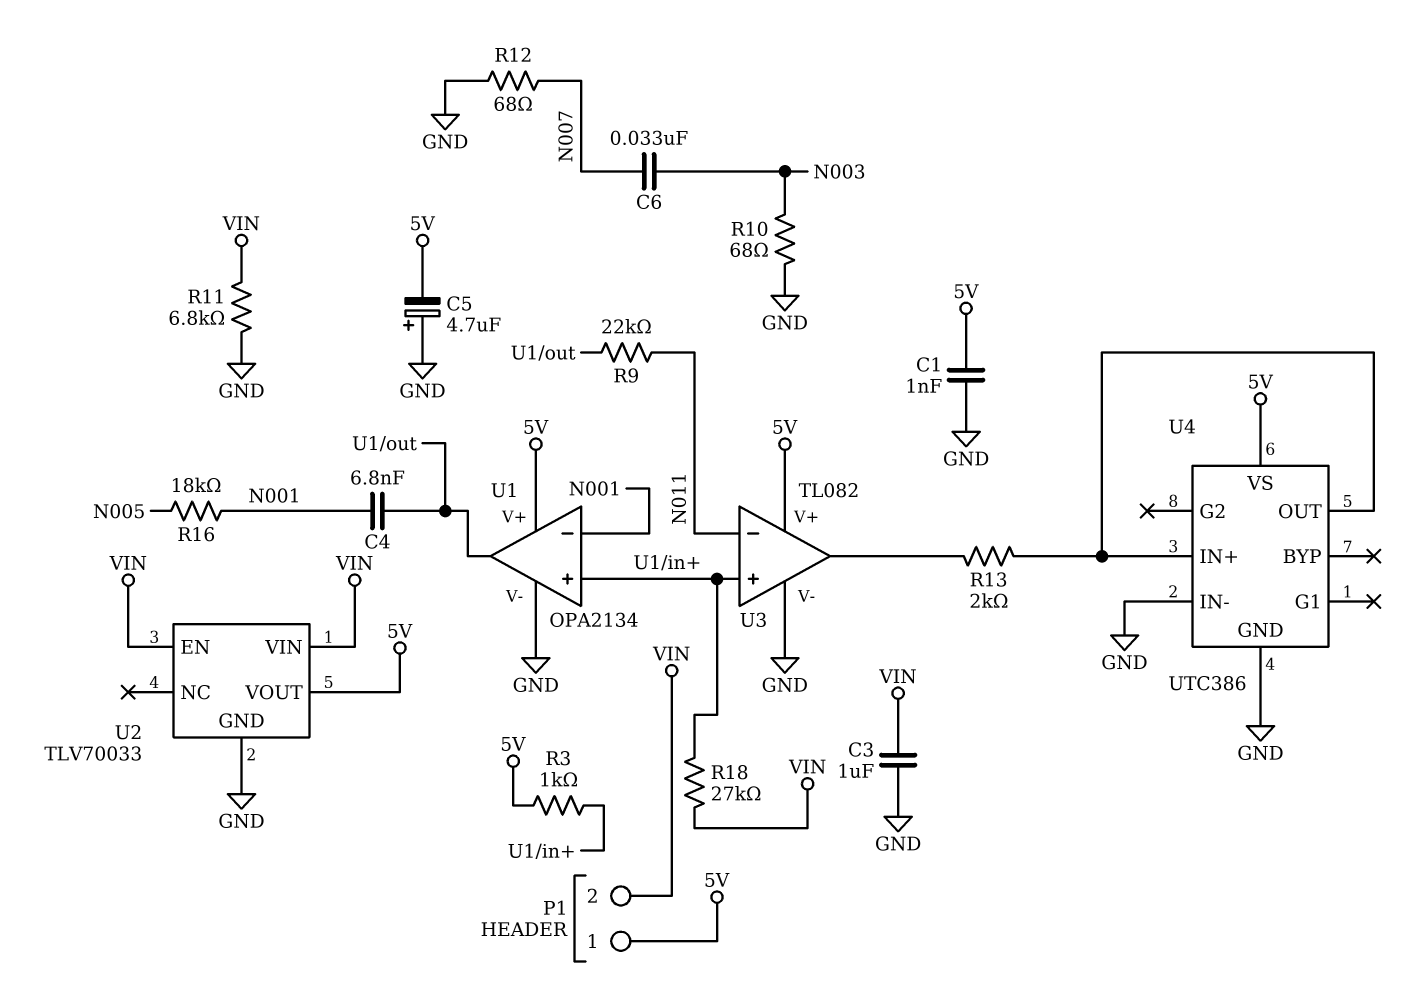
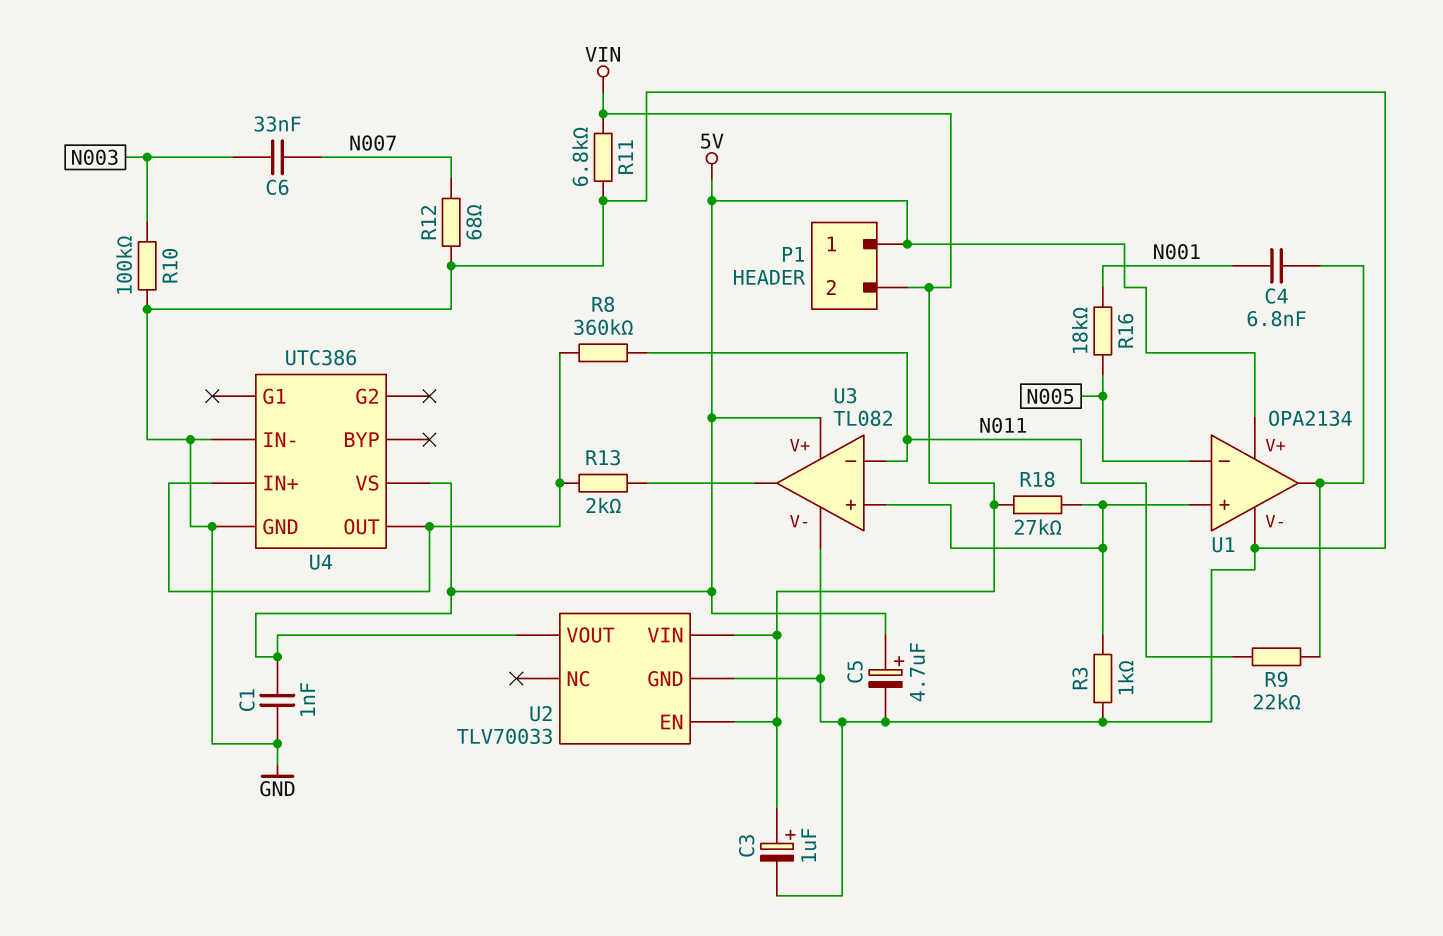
C3: 1uF (GND, VIN) -> 1uF (plus VIN, minus GND)
C5: 4.7uF (plus GND, minus 5V) -> 4.7uF (plus 5V, minus GND)
R3: 1k (5V, U1/in+) -> 1k (GND, U1/in+)
R8: none -> 360k (N011, U4/IN+)
R10: 68 (GND, N003) -> 100k (GND, N003)
U1 pin in-: N001 -> N005

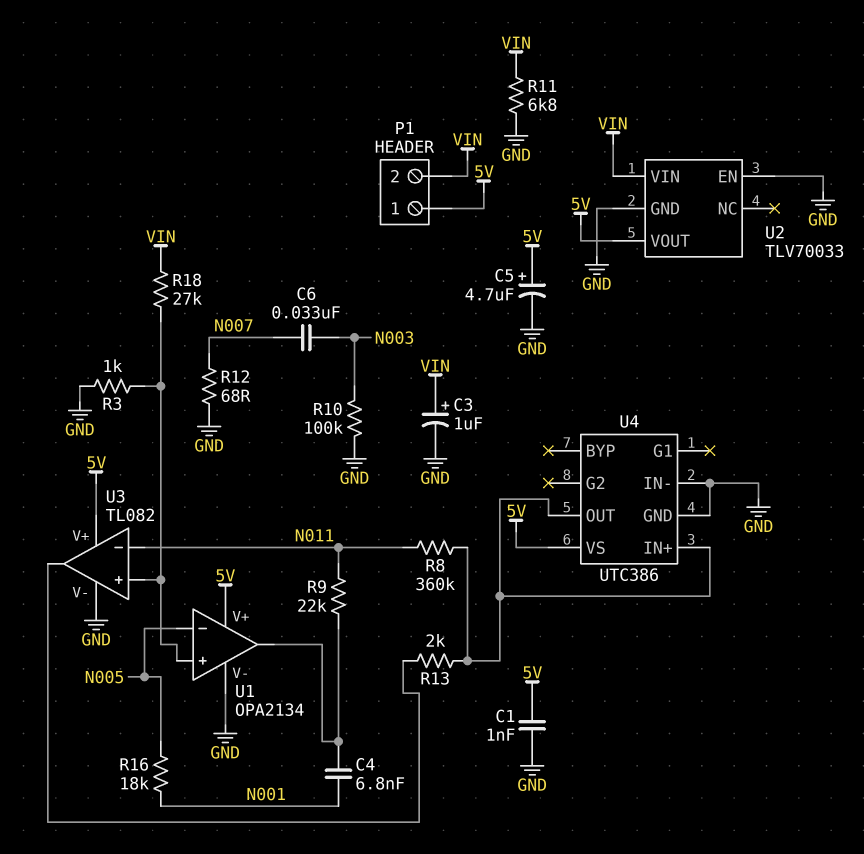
U2 pin EN: VIN -> GND

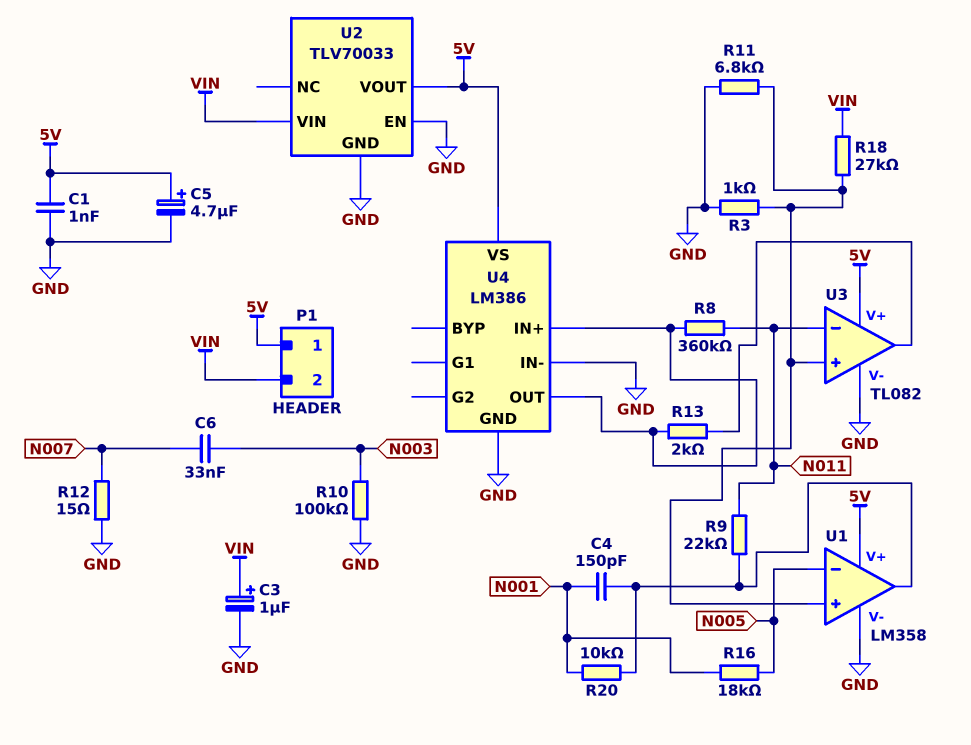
C4: 6.8nF (N001, U1/out) -> 150pF (N001, U1/out)
R11: 6.8k (GND, VIN) -> 6.8k (GND, U1/in+)
R12: 68 (GND, N007) -> 15 (GND, N007)
R20: none -> 10k (N001, U1/out)
U1: OPA2134 -> LM358
U4: UTC386 -> LM386

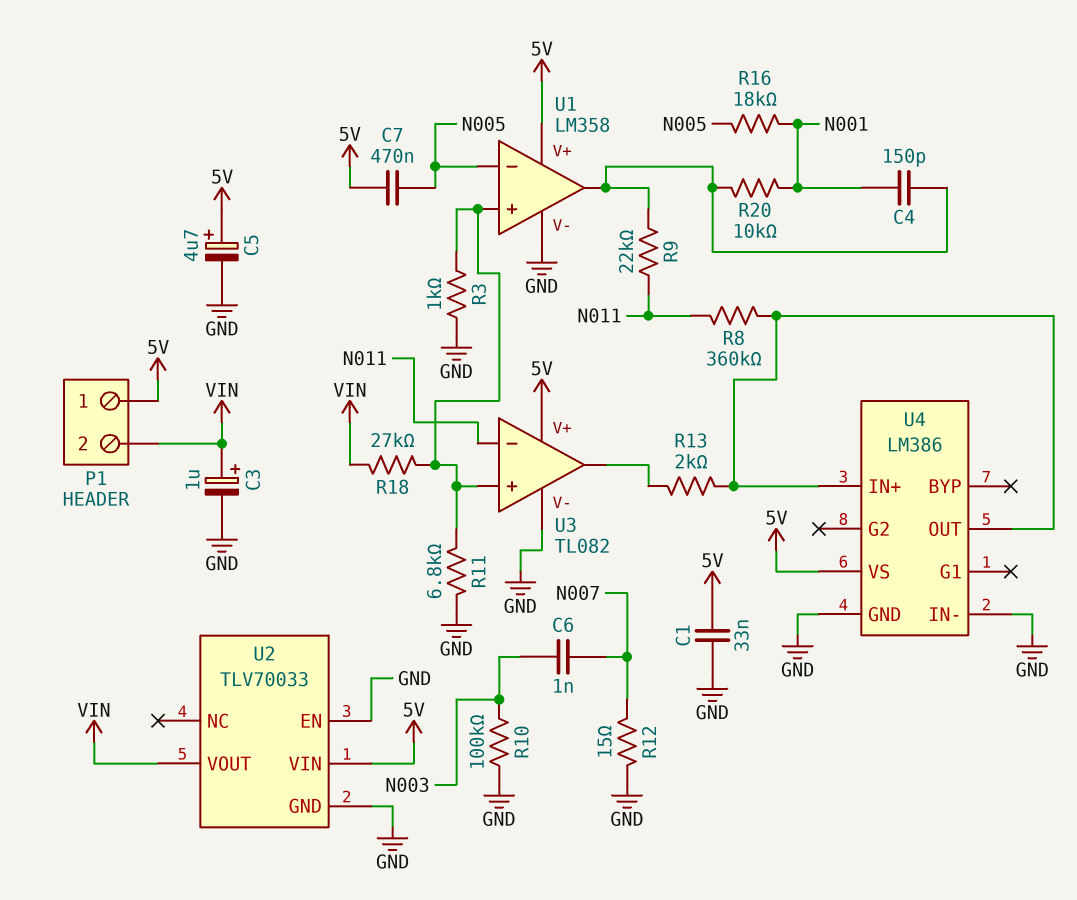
C1: 1nF (5V, GND) -> 33nF (5V, GND)
C6: 33nF (N003, N007) -> 1nF (N003, N007)
C7: none -> 470nF (5V, N005)
U2 pin VIN: VIN -> 5V
U2 pin VOUT: 5V -> VIN

